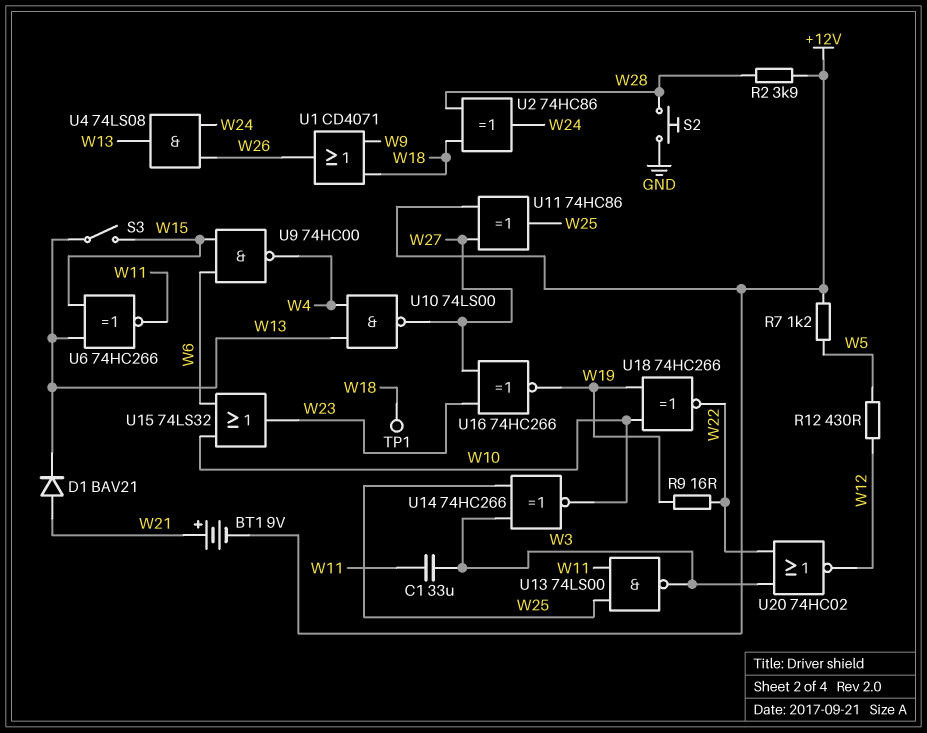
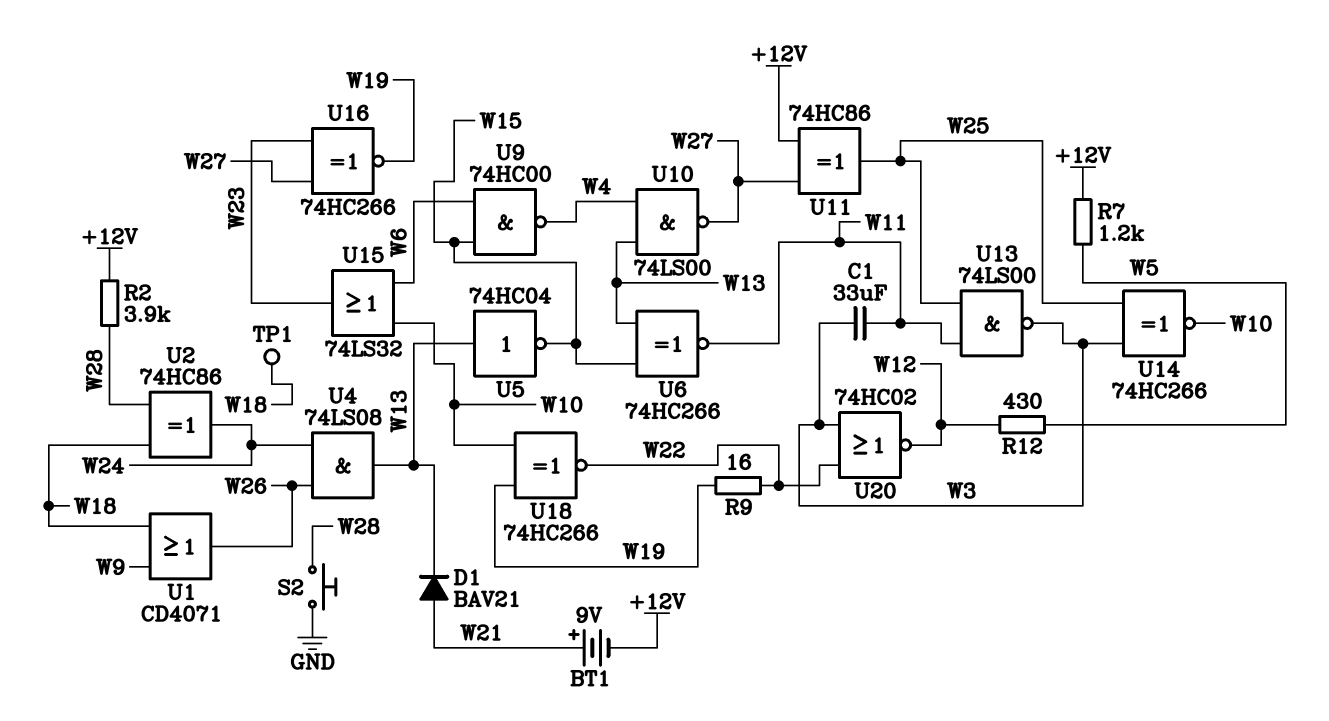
S3: switch (W13, W15) -> none
U5: none -> NOT 74HC04 (in W13, out W15)

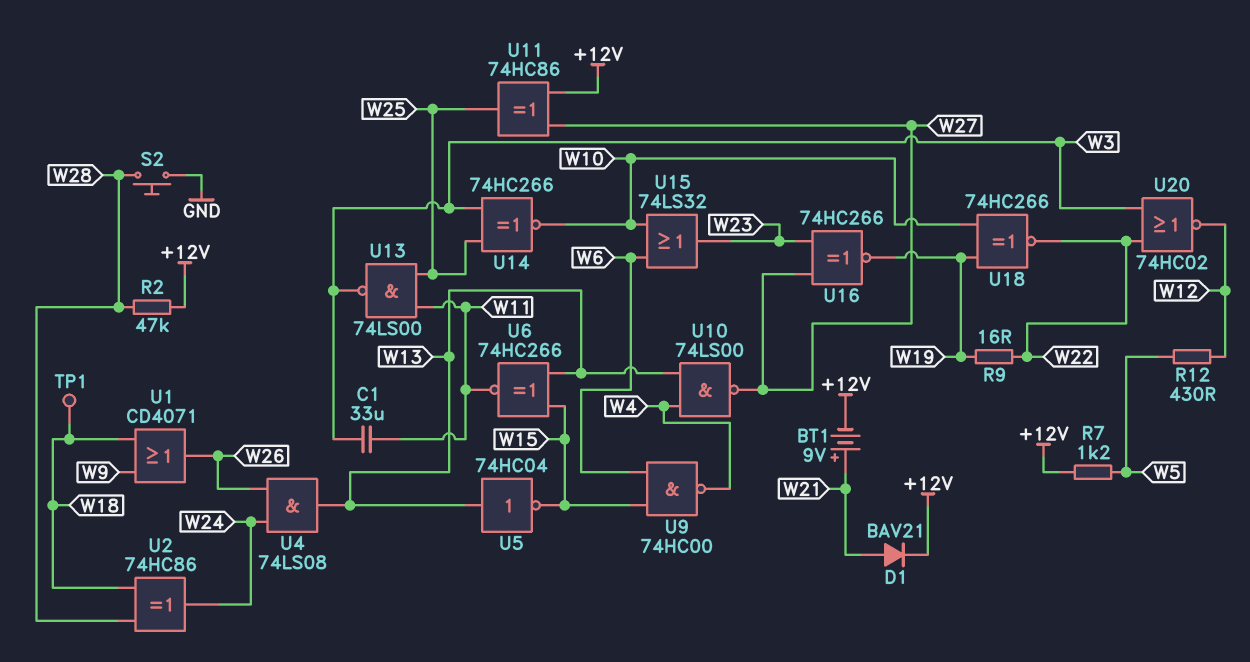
D1: diode BAV21 (A W21, K W13) -> diode BAV21 (A W21, K +12V)
R2: 3.9k (+12V, W28) -> 47k (+12V, W28)

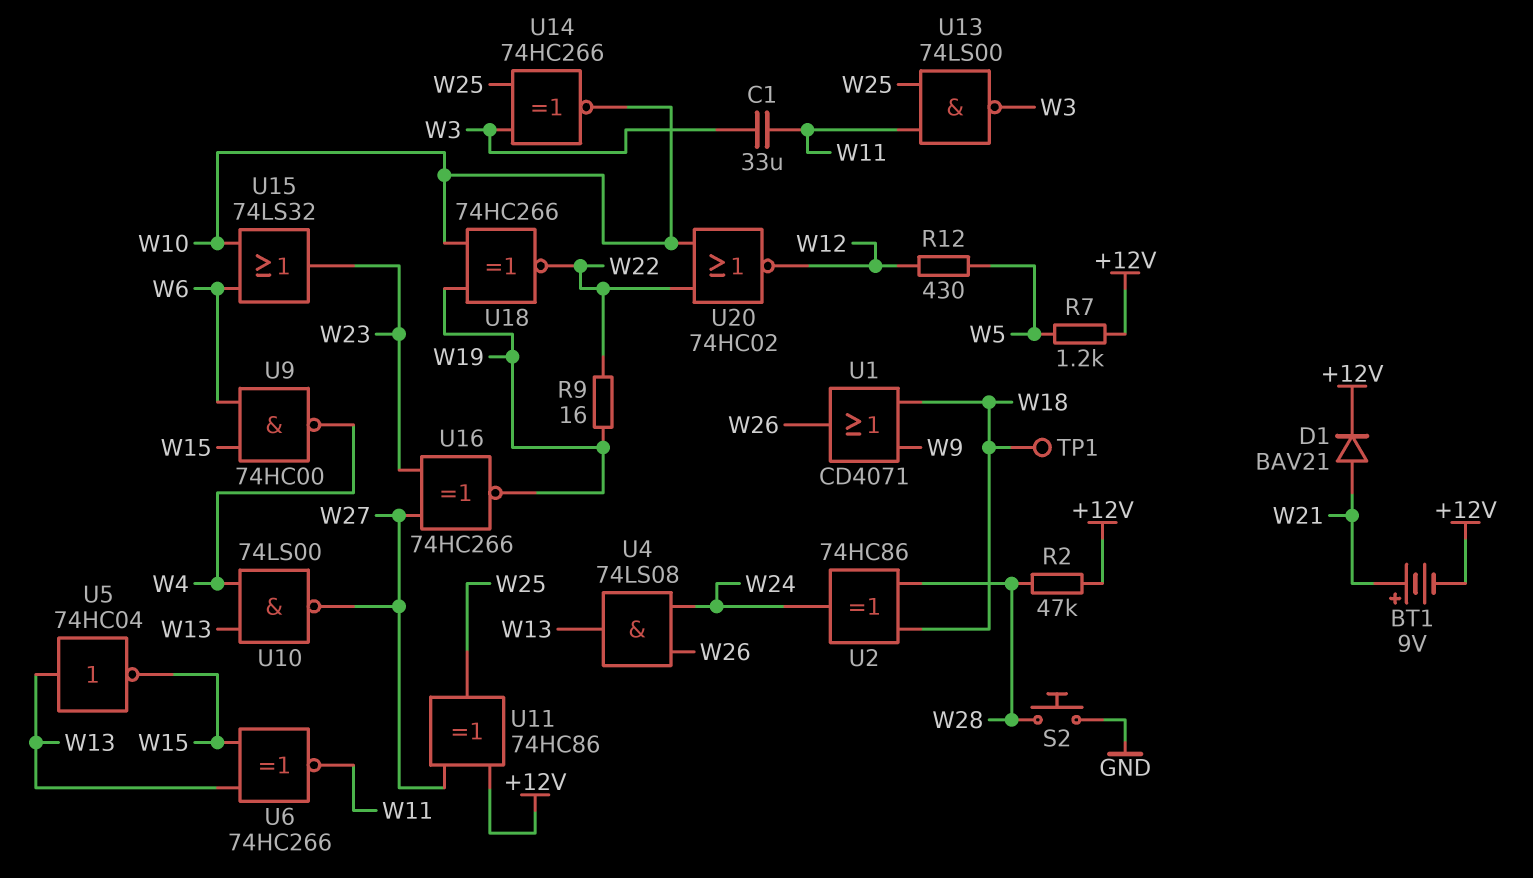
U20: NOR 74HC02 (in W3, in W22, out W12) -> NOR 74HC02 (in W10, in W22, out W12)

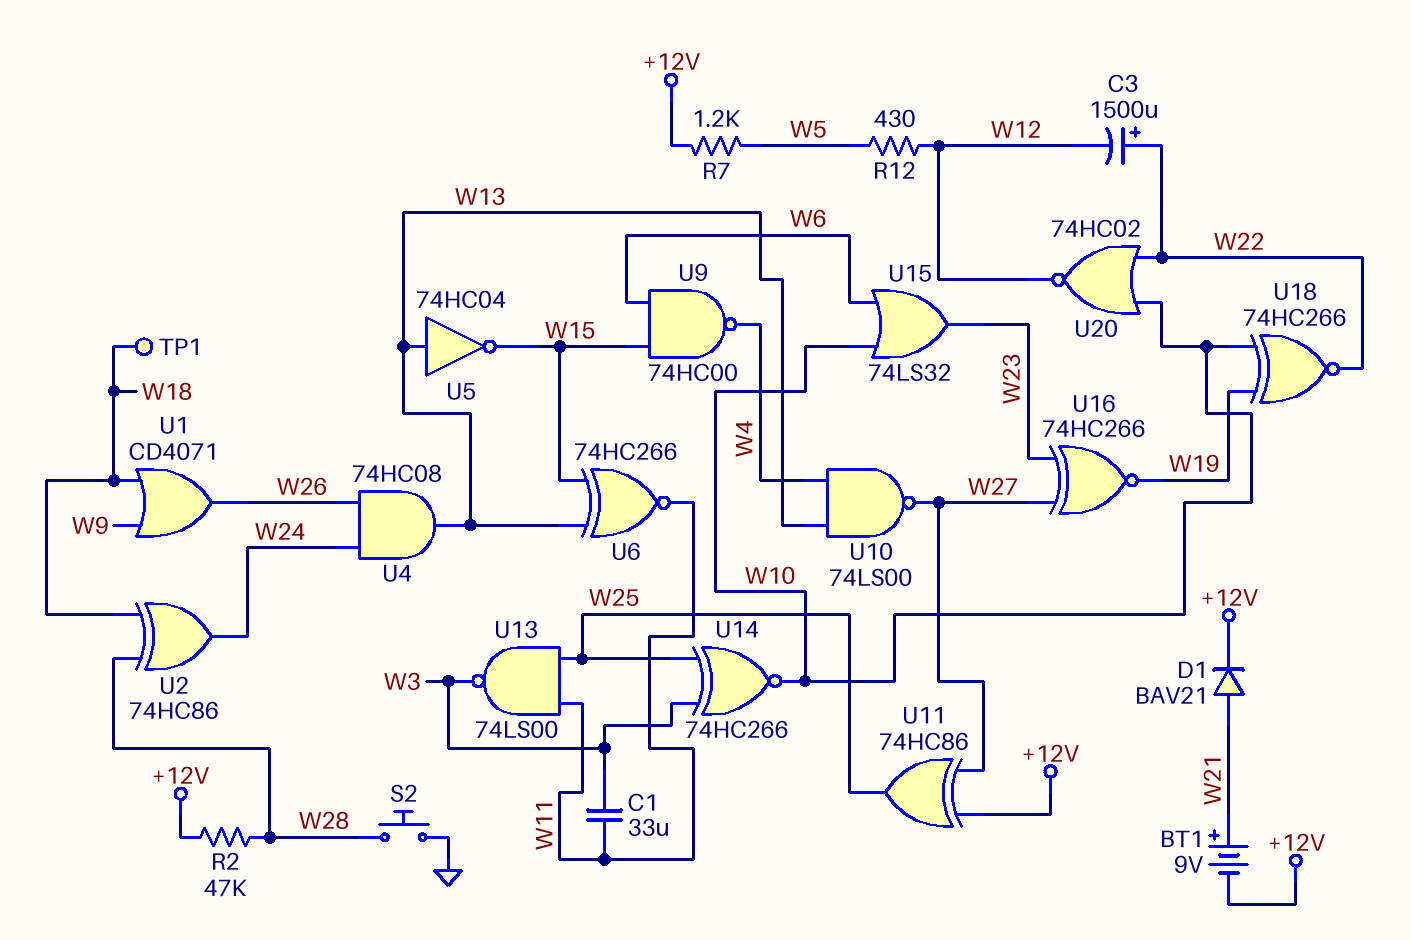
C3: none -> 1500uF (plus W22, minus W12)
R9: 16 (W19, W22) -> none
U4: AND 74LS08 (in W24, in W26, out W13) -> AND 74HC08 (in W24, in W26, out W13)

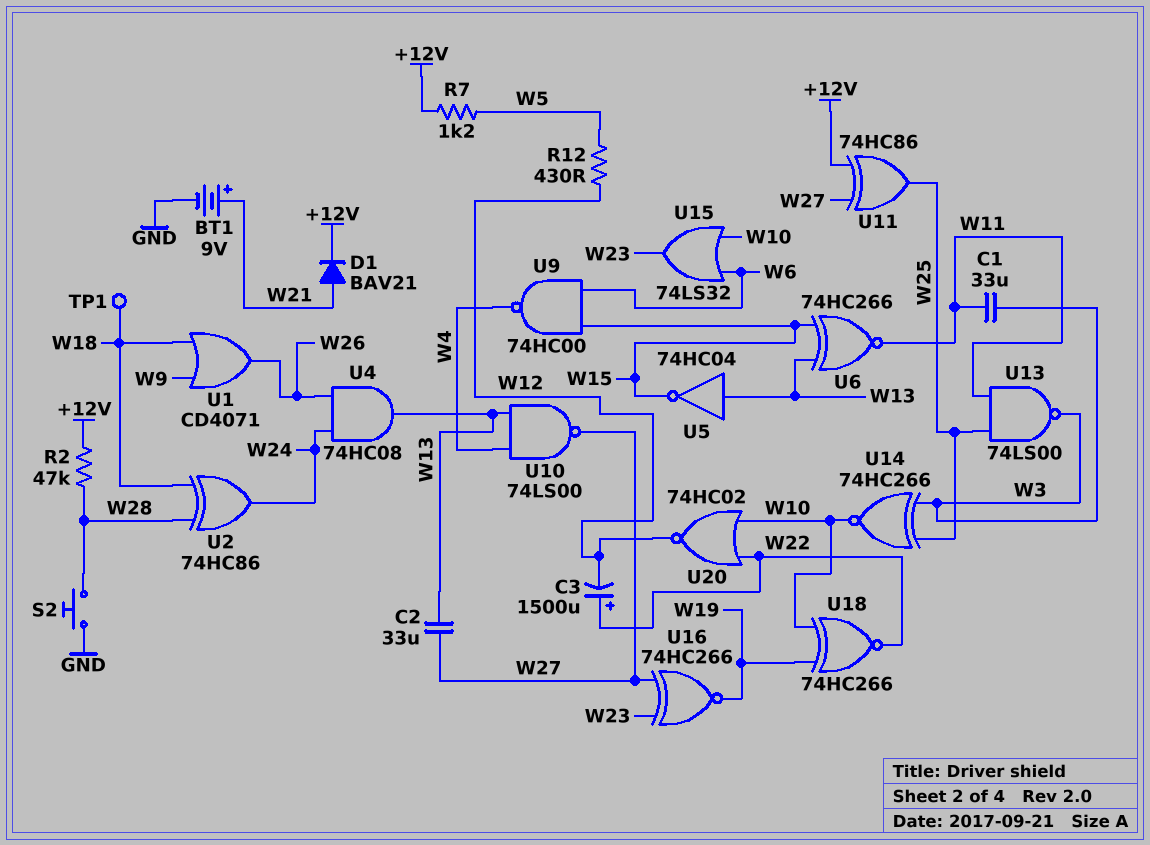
BT1: 9V (plus W21, minus +12V) -> 9V (plus W21, minus GND)
C2: none -> 33uF (W13, W27)

